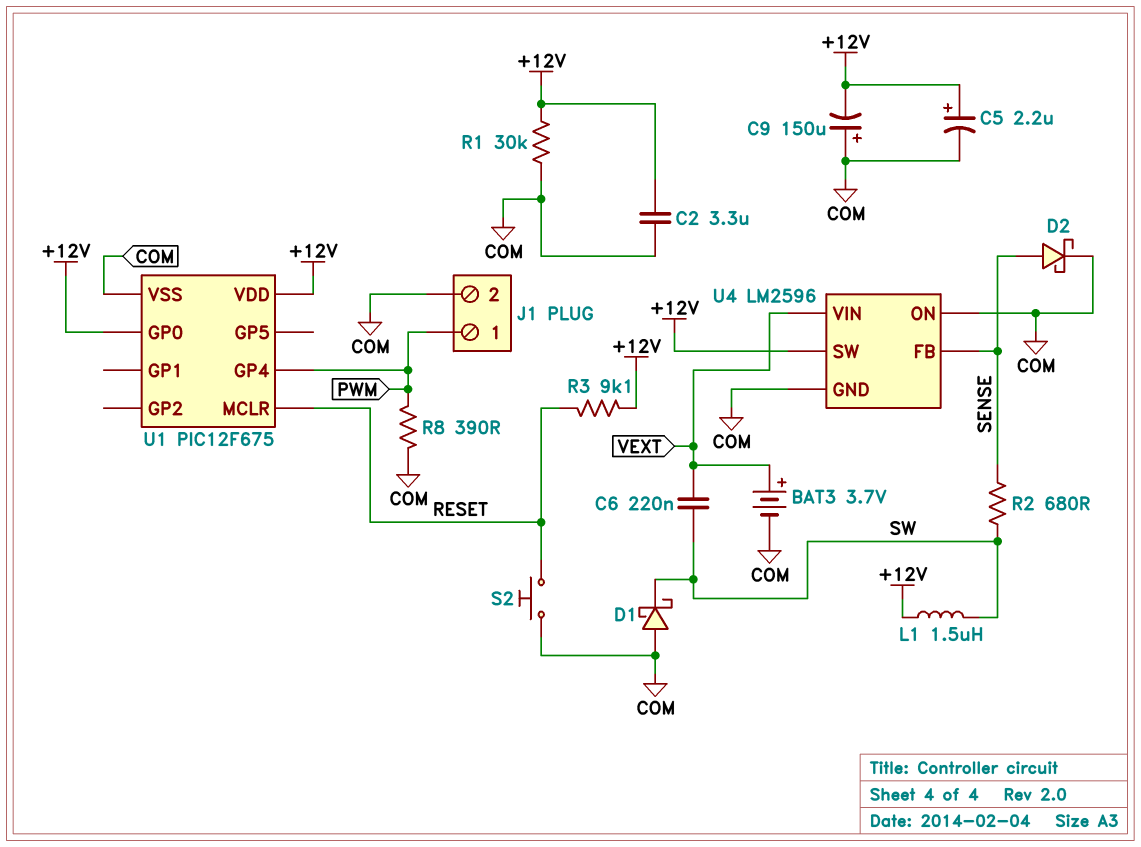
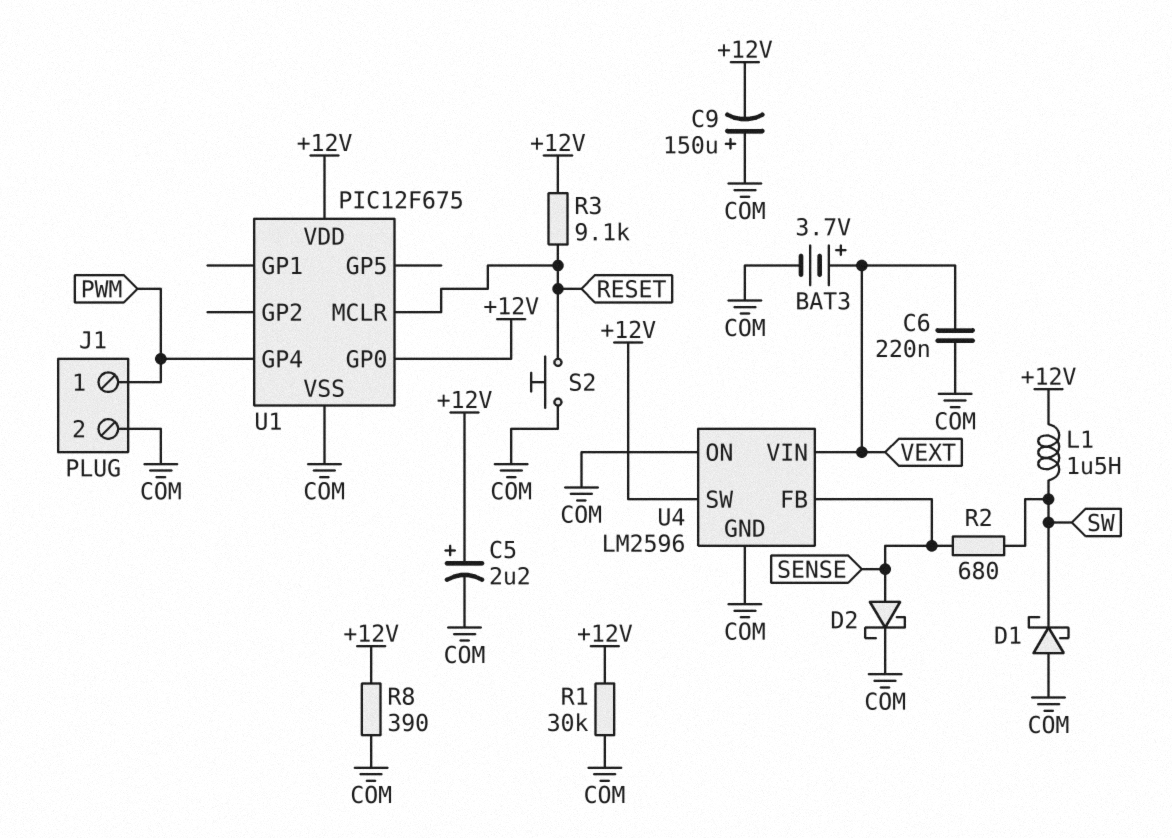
C2: 3.3uF (+12V, COM) -> none
C6: 220nF (SW, VEXT) -> 220nF (COM, VEXT)
R8: 390 (COM, PWM) -> 390 (+12V, COM)

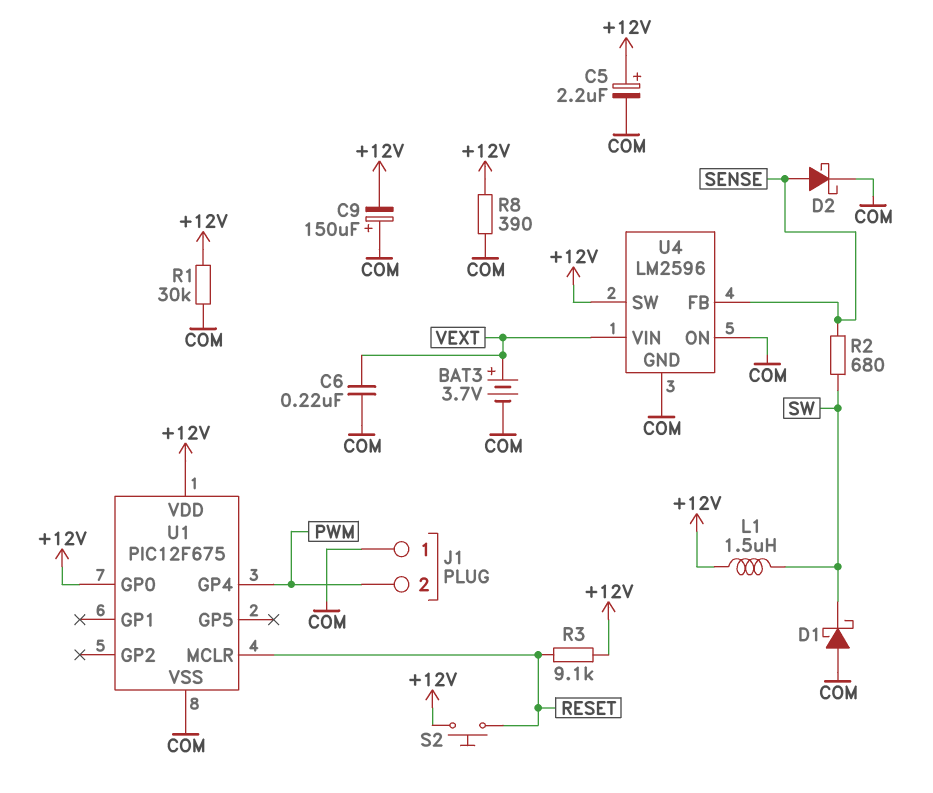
J1 pin 1: PWM -> COM
J1 pin 2: COM -> PWM
S2: button (COM, RESET) -> button (+12V, RESET)

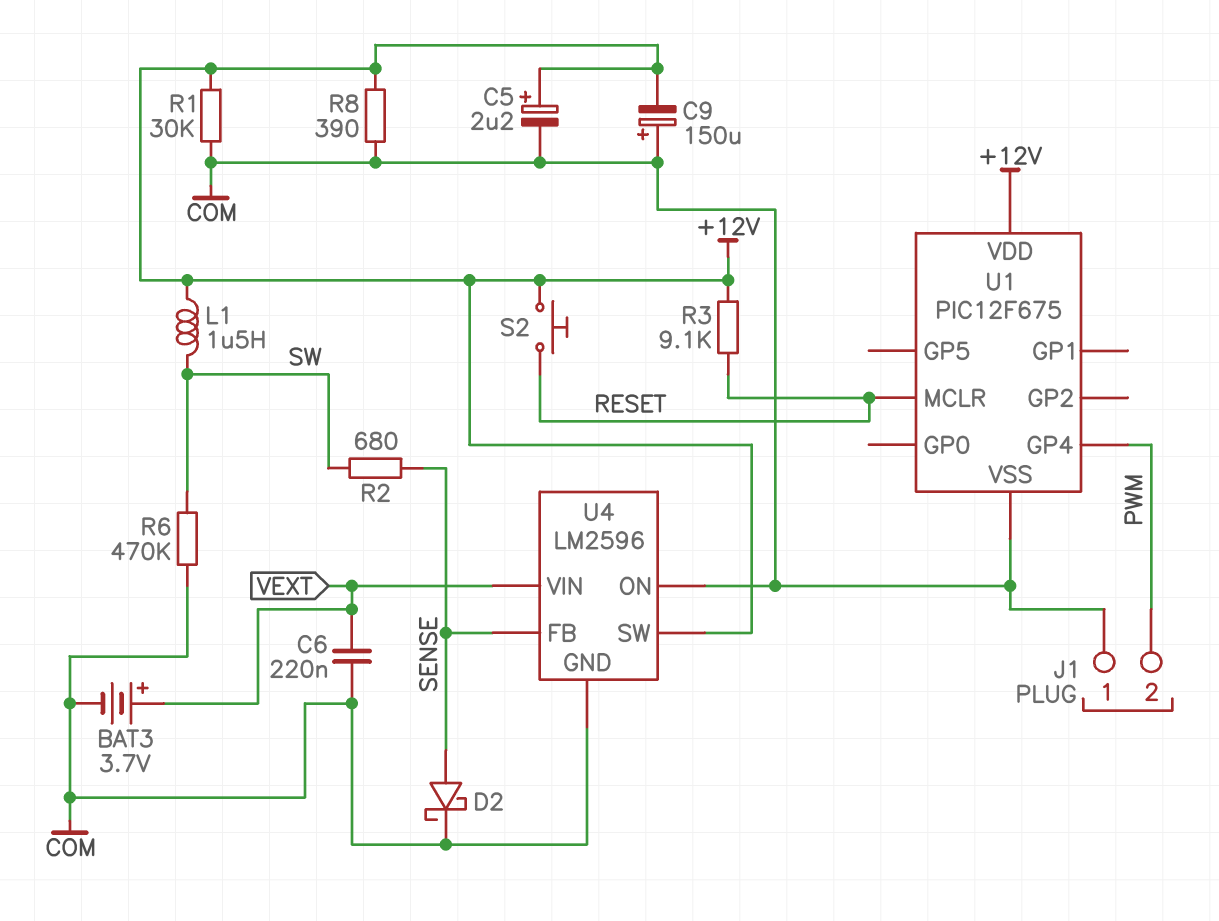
D1: schottky (A COM, K SW) -> none
R6: none -> 470k (COM, SW)
U1 pin GP0: +12V -> none

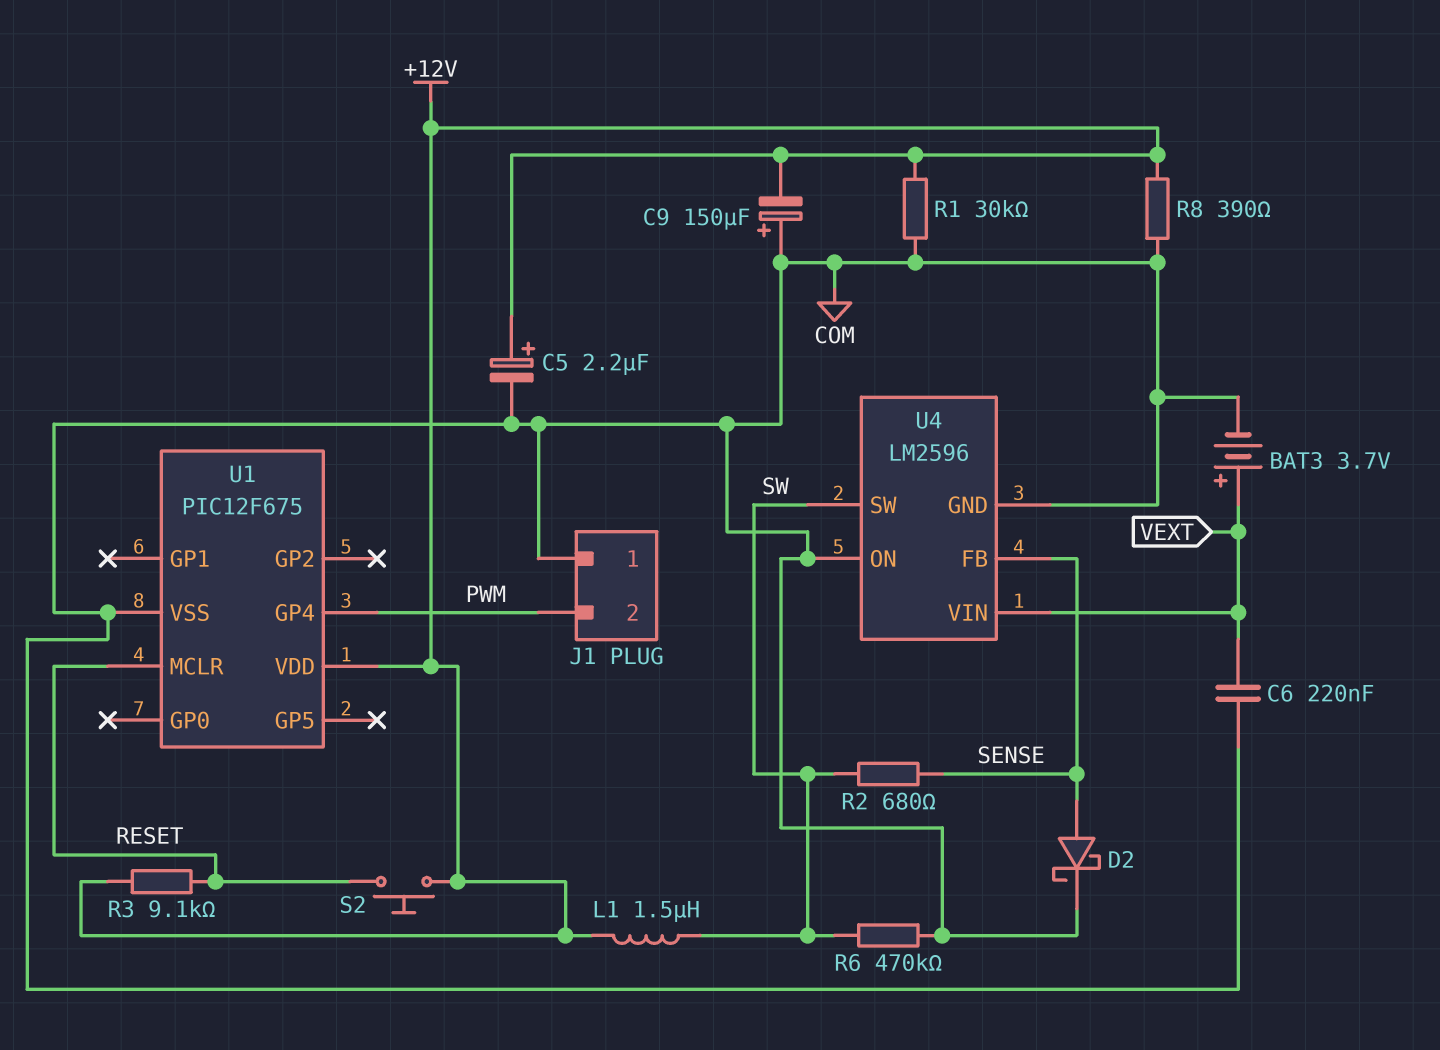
U4 pin SW: +12V -> SW

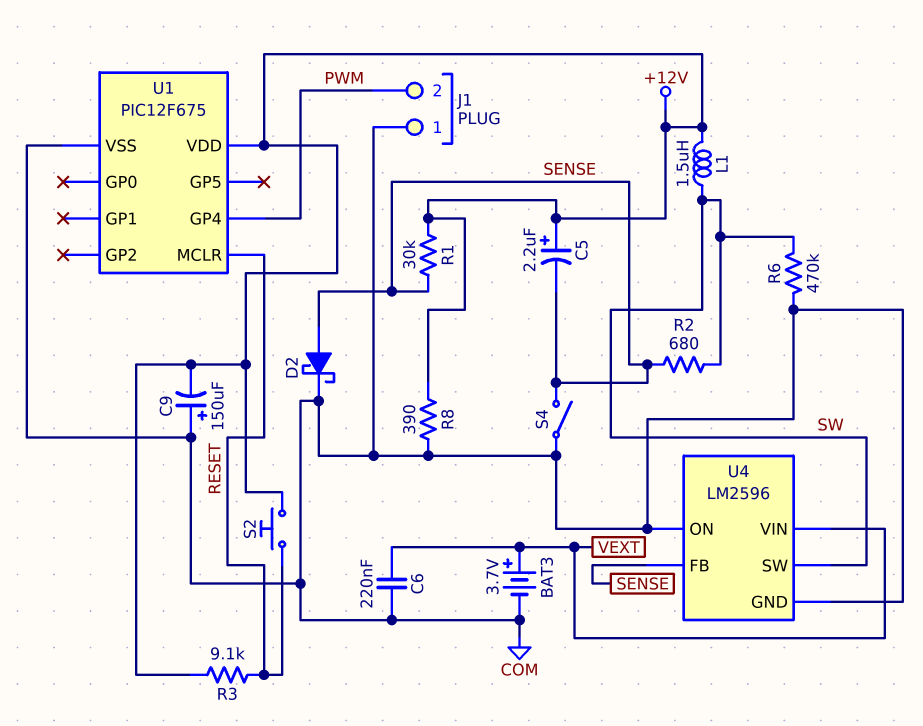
C5: 2.2uF (plus +12V, minus COM) -> 2.2uF (plus +12V, minus SENSE)
R1: 30k (+12V, COM) -> 30k (+12V, SENSE)
S4: none -> switch (COM, SENSE)

